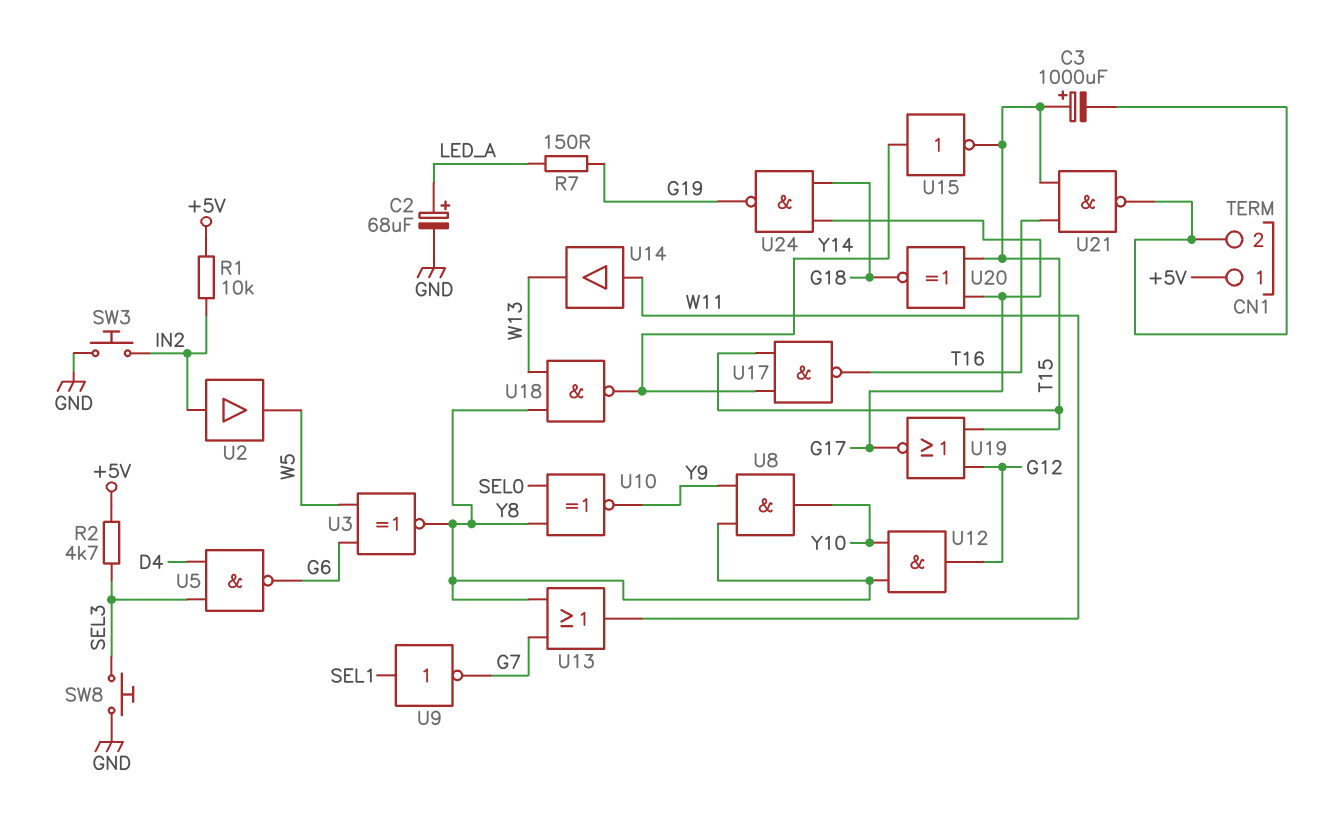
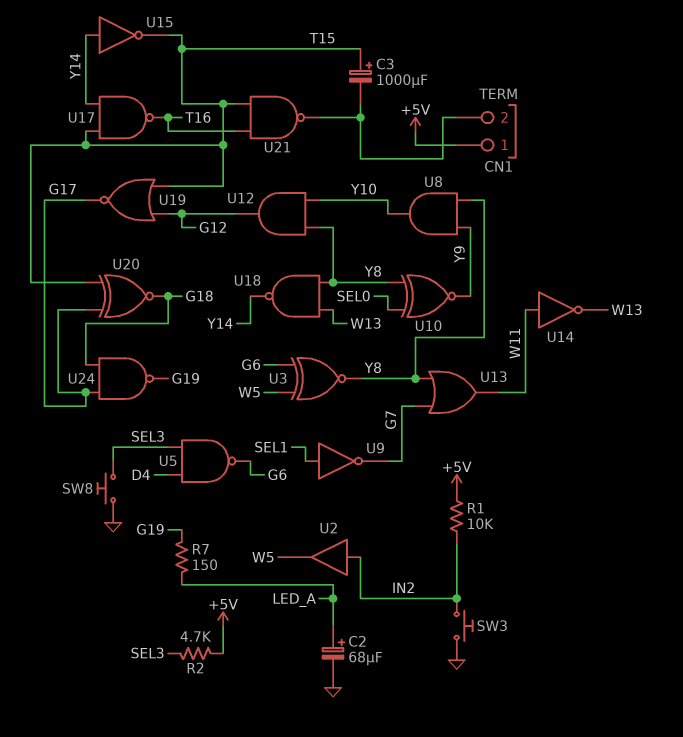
U14: buffer (in W11, out W13) -> NOT (in W11, out W13)

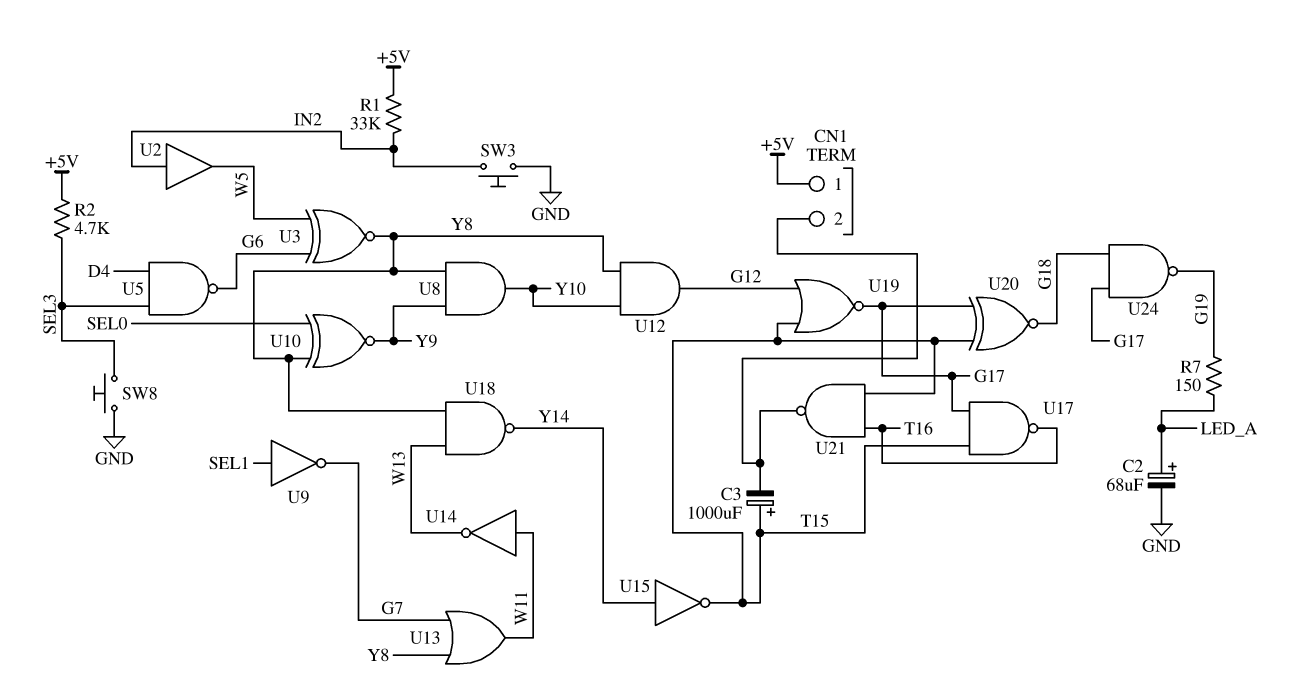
R1: 10k (+5V, IN2) -> 33k (+5V, IN2)
U17: NAND (in T15, in Y14, out T16) -> NAND (in G17, in T15, out T16)

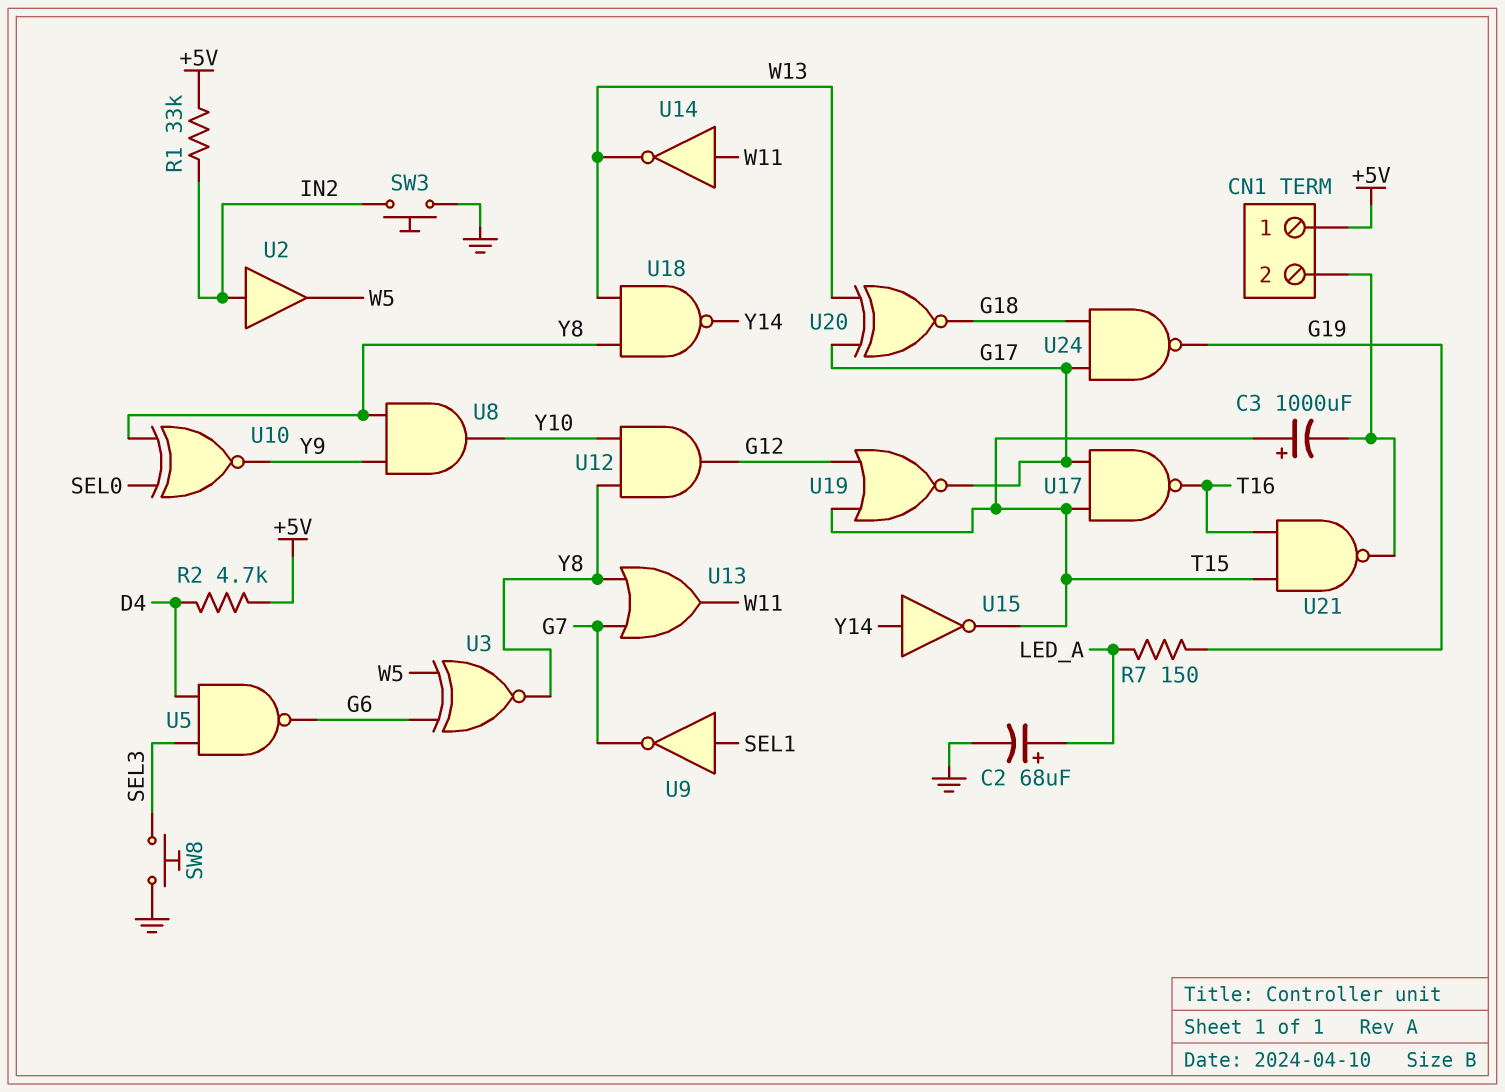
R2: 4.7k (+5V, SEL3) -> 4.7k (+5V, D4)
U20: XNOR (in G17, in T15, out G18) -> XNOR (in G17, in W13, out G18)

